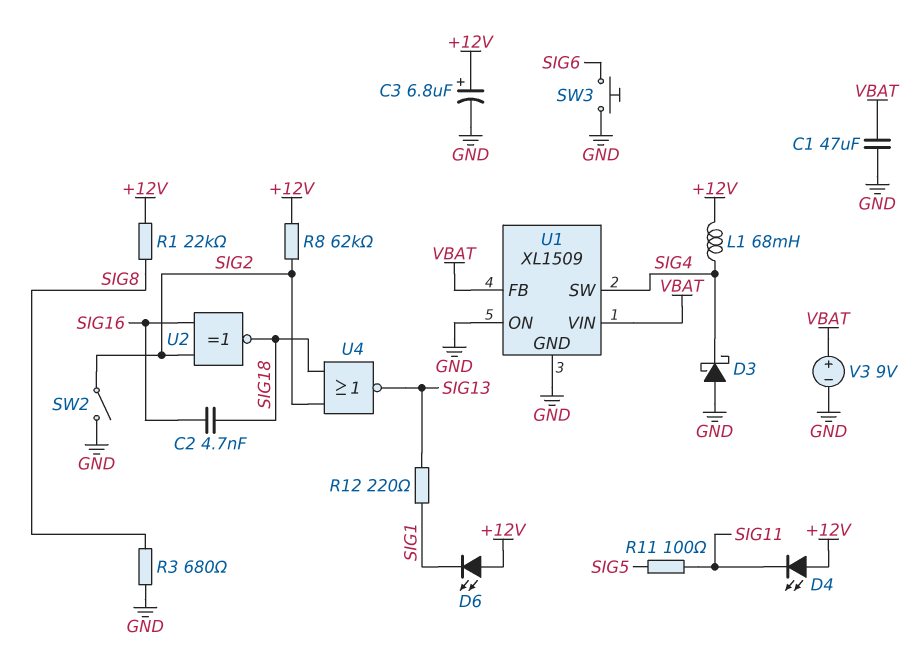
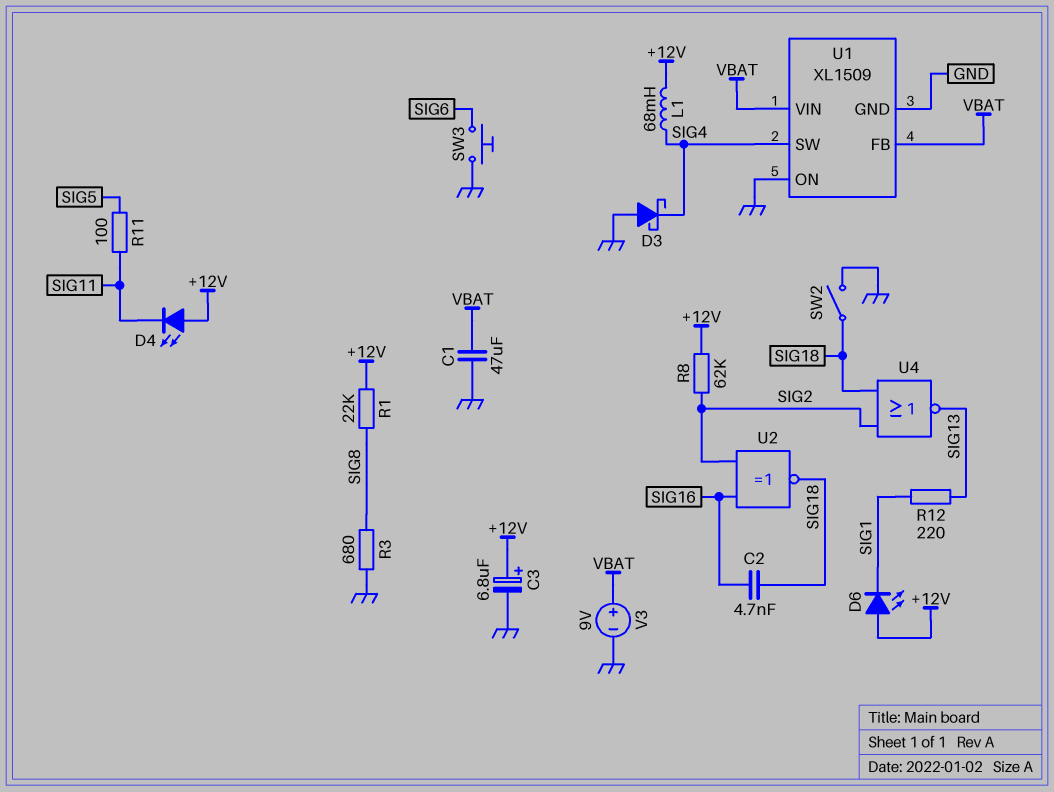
SW2: switch (GND, SIG2) -> switch (GND, SIG18)

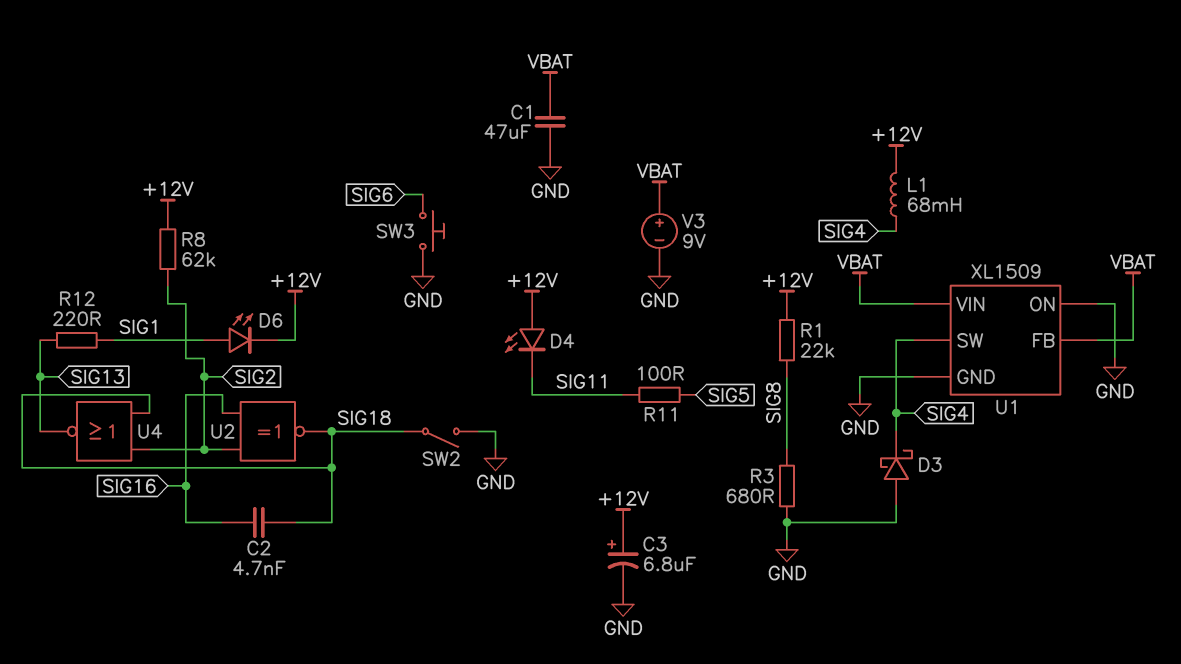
D6: LED (A +12V, K SIG1) -> LED (A SIG1, K +12V)

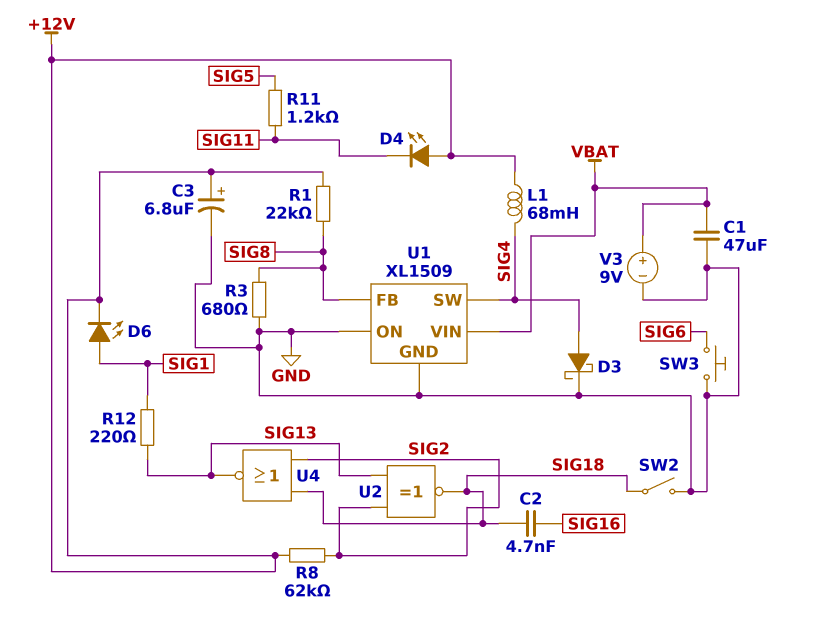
D3: schottky (A GND, K SIG4) -> schottky (A SIG4, K GND)
R11: 100 (SIG5, SIG11) -> 1.2k (SIG5, SIG11)
U1 pin FB: VBAT -> SIG8
U2: XNOR (in SIG2, in SIG16, out SIG18) -> XNOR (in SIG2, in SIG13, out SIG18)

